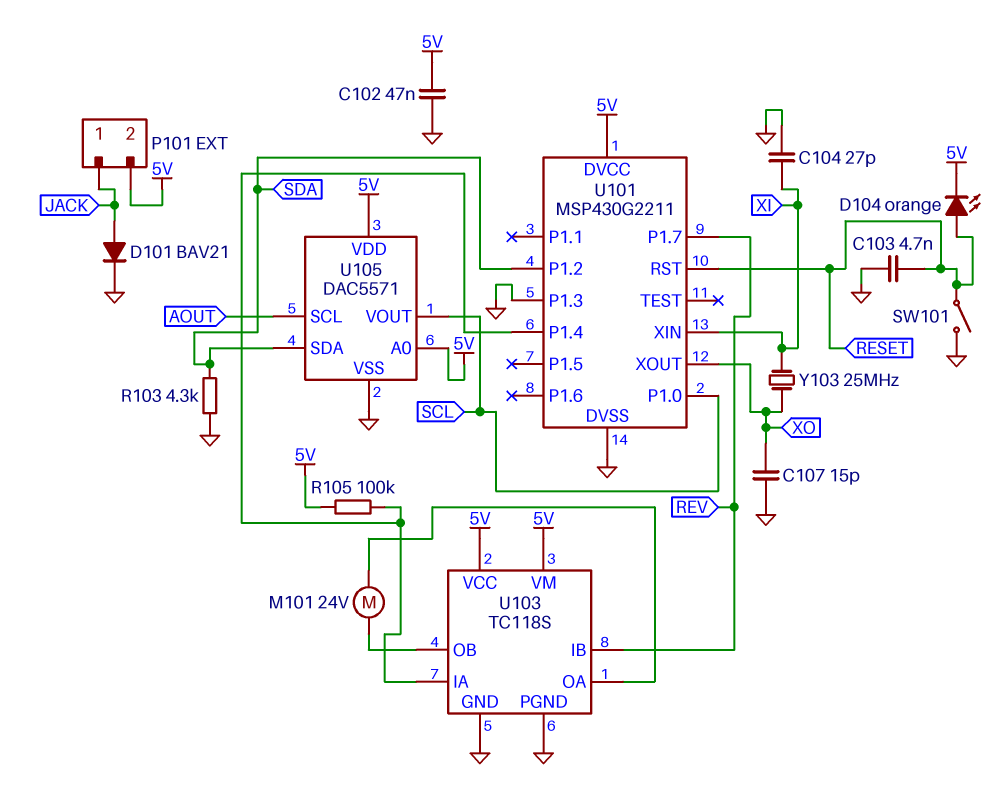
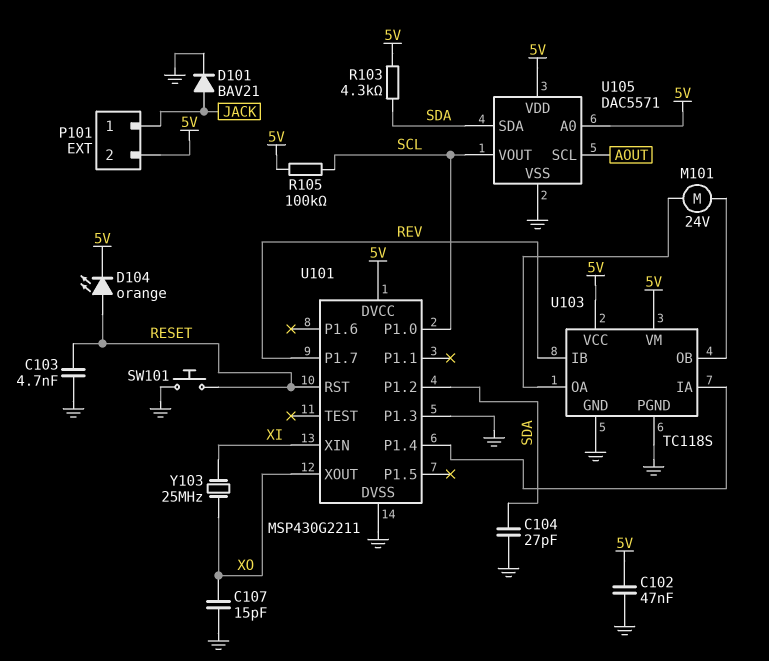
C104: 27pF (GND, XI) -> 27pF (GND, SDA)
R103: 4.3k (GND, SDA) -> 4.3k (5V, SDA)
R105: 100k (5V, U101/P1.4) -> 100k (5V, SCL)
SW101: switch (GND, RESET) -> button (GND, RESET)

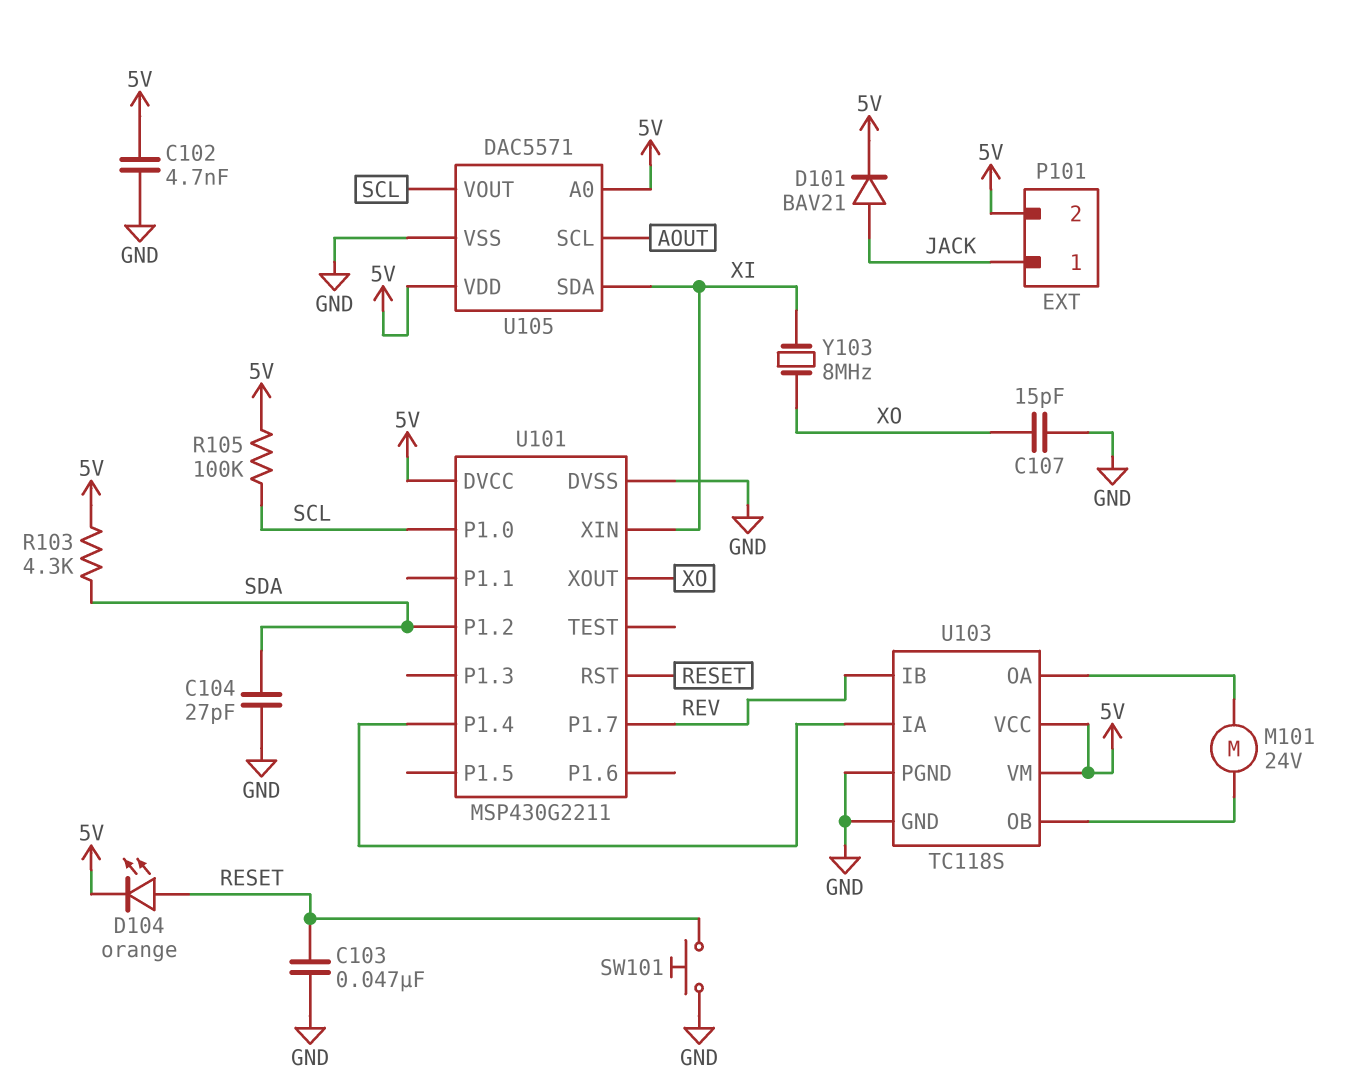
C102: 47nF (5V, GND) -> 4.7nF (5V, GND)
C103: 4.7nF (GND, RESET) -> 47nF (GND, RESET)
D101: diode BAV21 (A JACK, K GND) -> diode BAV21 (A JACK, K 5V)
U101 pin P1.3: GND -> none
U105 pin SDA: SDA -> XI
Y103: 25MHz (XI, XO) -> 8MHz (XI, XO)

